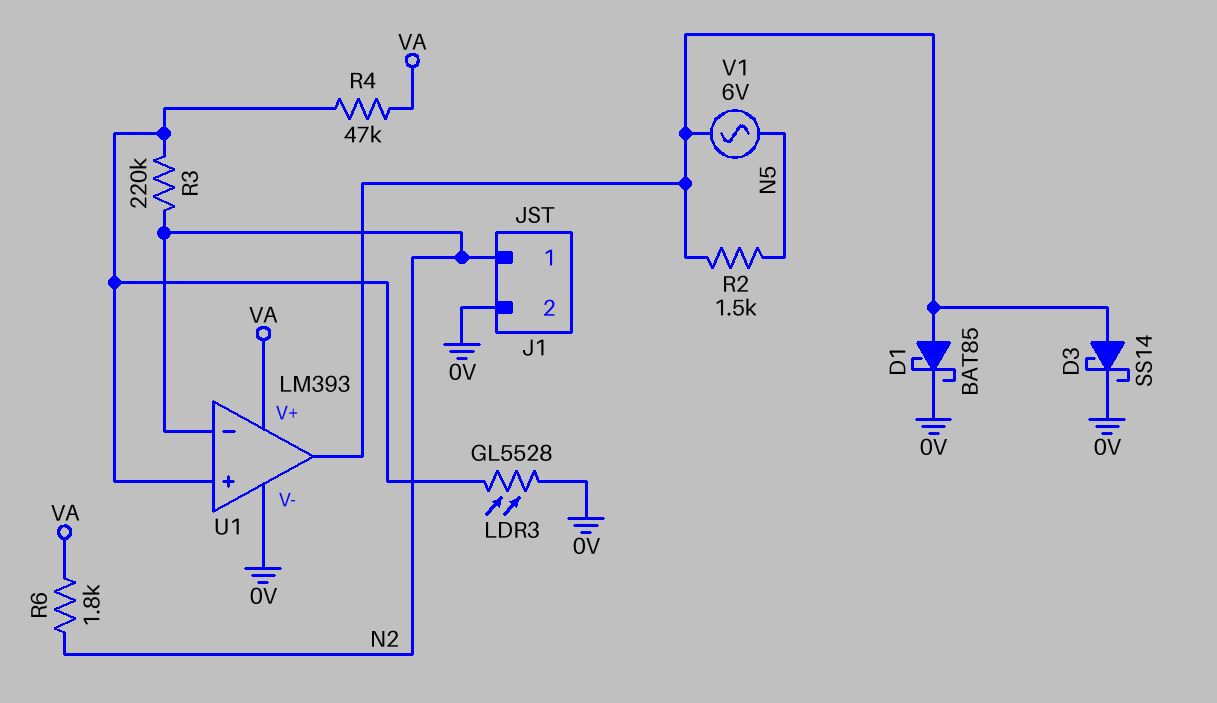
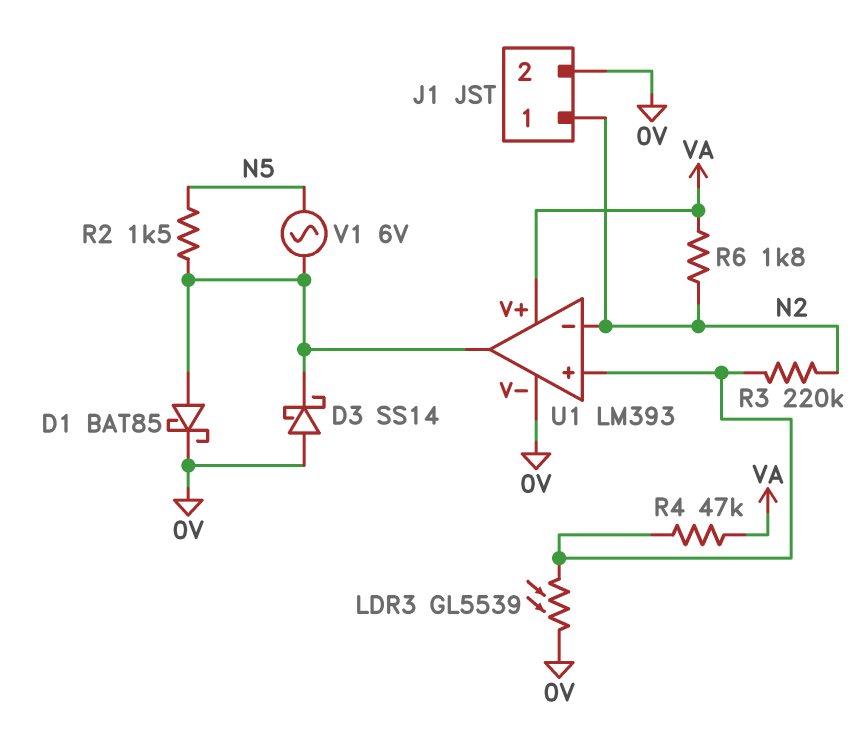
D3: schottky SS14 (A U1/out, K 0V) -> schottky SS14 (A 0V, K U1/out)
LDR3: GL5528 (0V, U1/in+) -> GL5539 (0V, U1/in+)

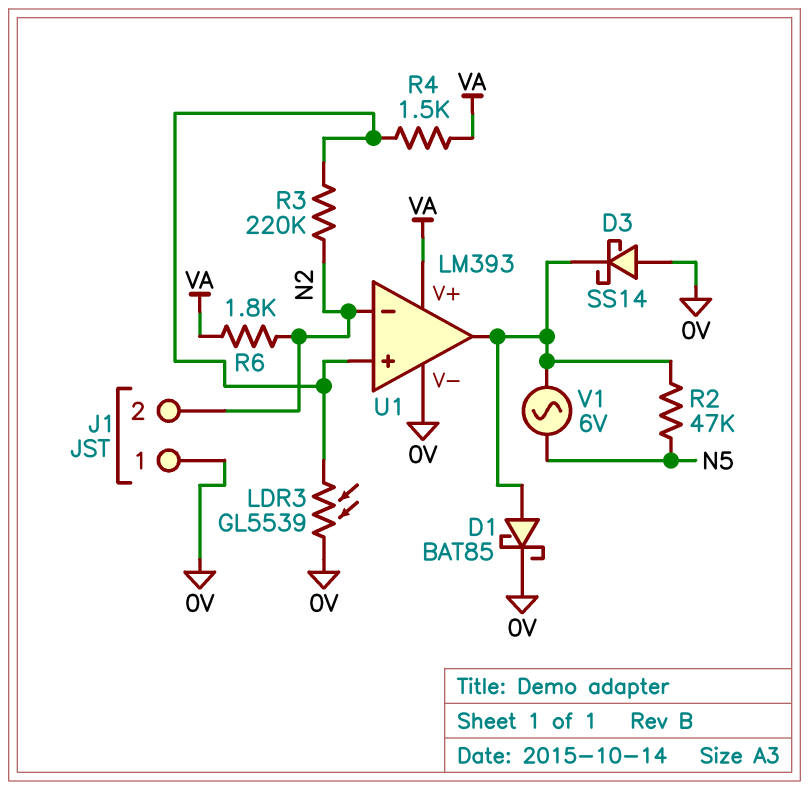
J1 pin 1: N2 -> 0V
J1 pin 2: 0V -> N2
R2: 1.5k (N5, U1/out) -> 47k (N5, U1/out)
R4: 47k (U1/in+, VA) -> 1.5k (U1/in+, VA)

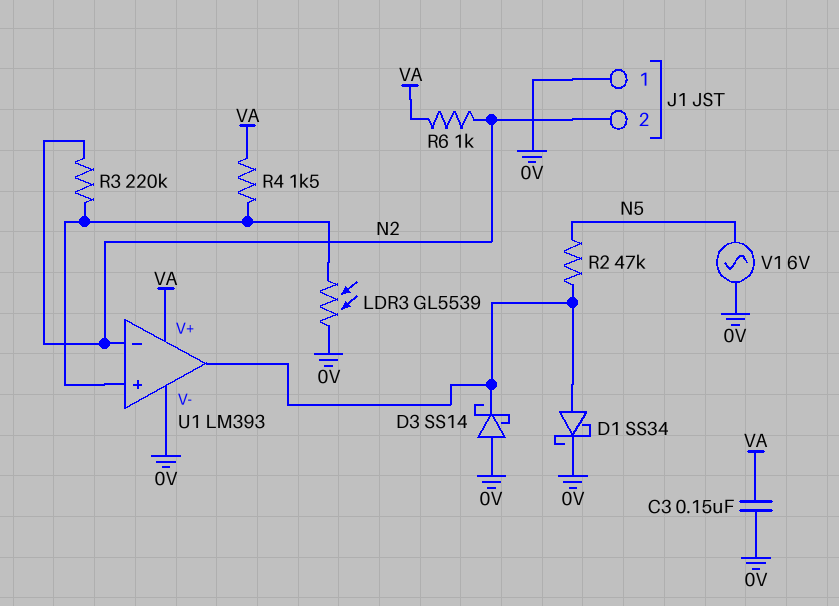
C3: none -> 150nF (0V, VA)
D1: schottky BAT85 (A U1/out, K 0V) -> schottky SS34 (A U1/out, K 0V)
R6: 1.8k (N2, VA) -> 1k (N2, VA)
V1: AC 6V (N5, U1/out) -> AC 6V (0V, N5)

